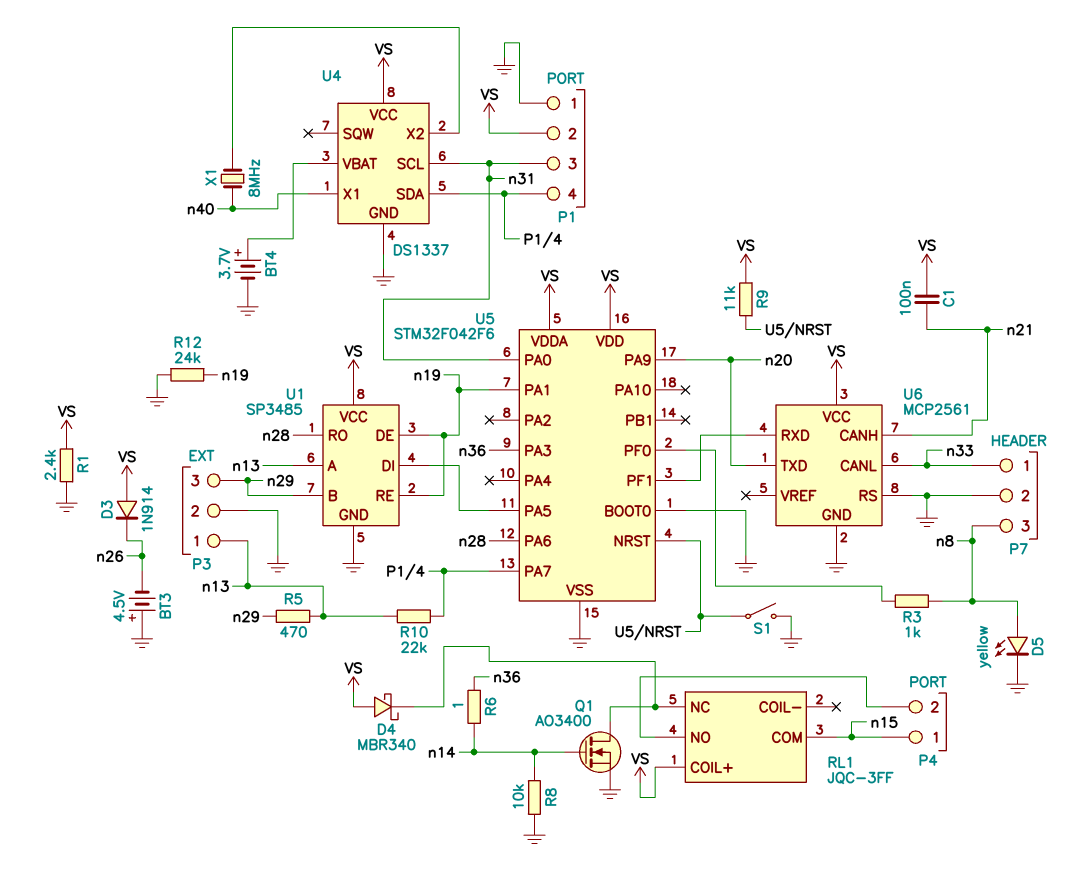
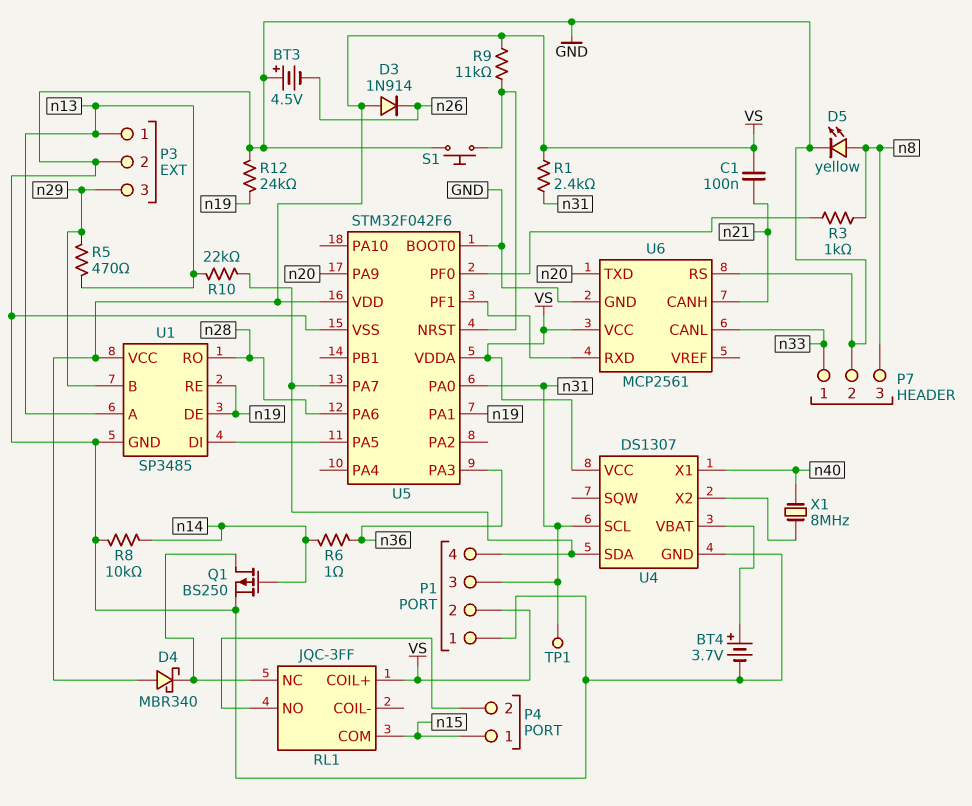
Q1: NMOS AO3400 (G n14, D RL1/NC, S GND) -> PMOS BS250 (G n14, D RL1/NC, S GND)
R1: 2.4k (GND, VS) -> 2.4k (VS, n31)
S1: switch (GND, U5/NRST) -> button (GND, U5/NRST)
TP1: none -> test point (n31)
U4: DS1337 -> DS1307

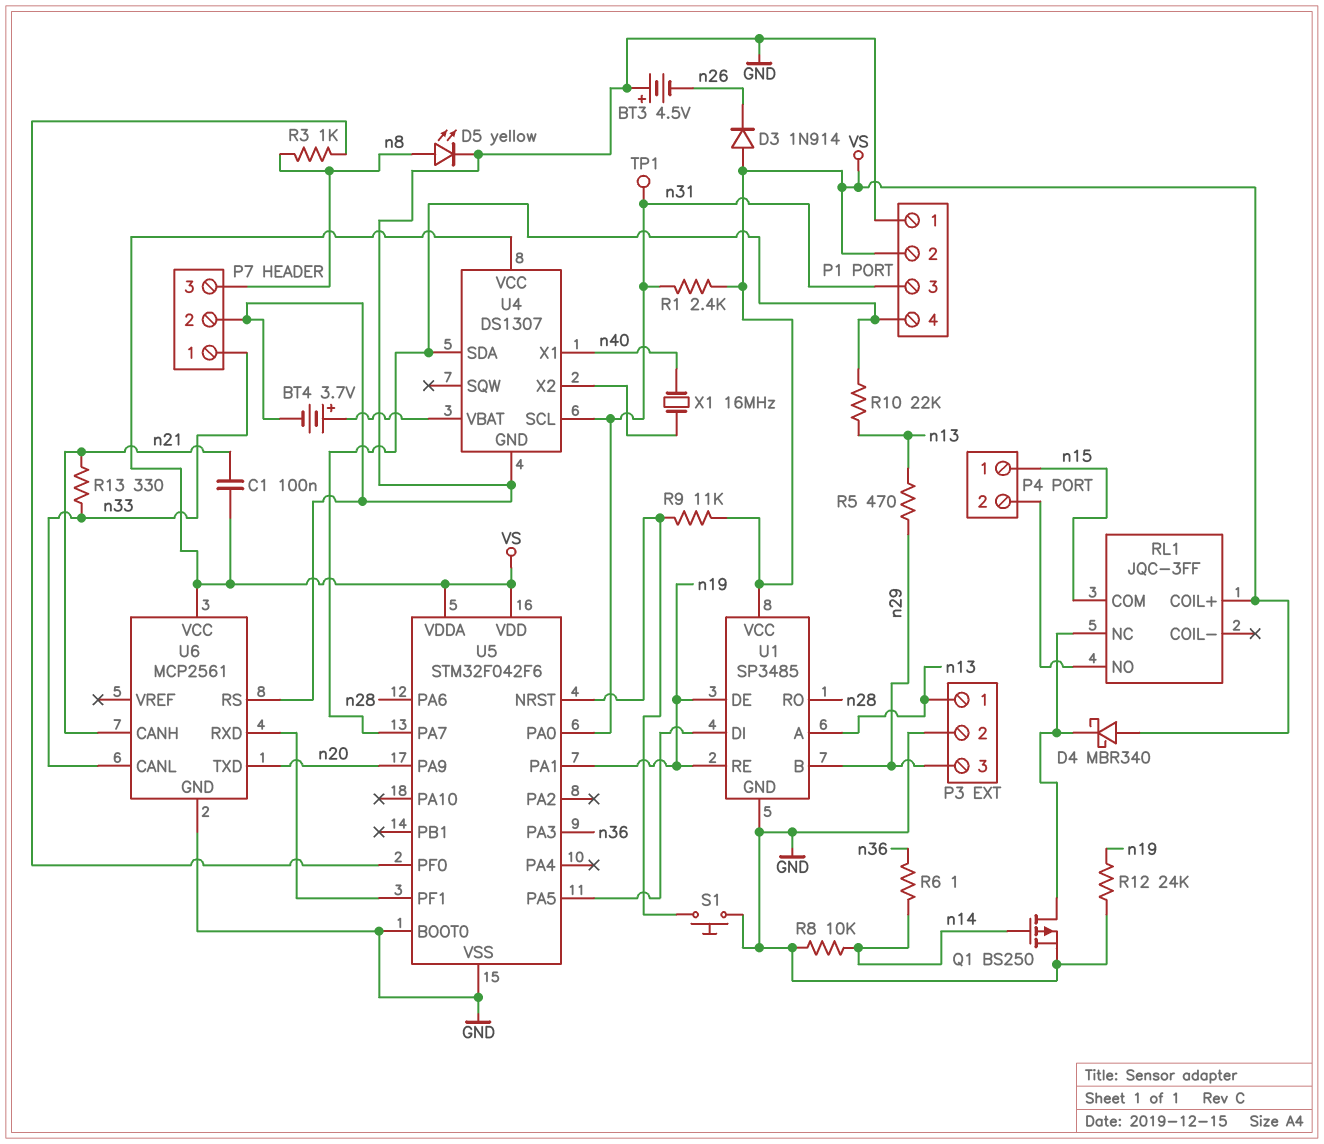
R13: none -> 330 (n21, n33)
X1: 8MHz (U4/X2, n40) -> 16MHz (U4/X2, n40)

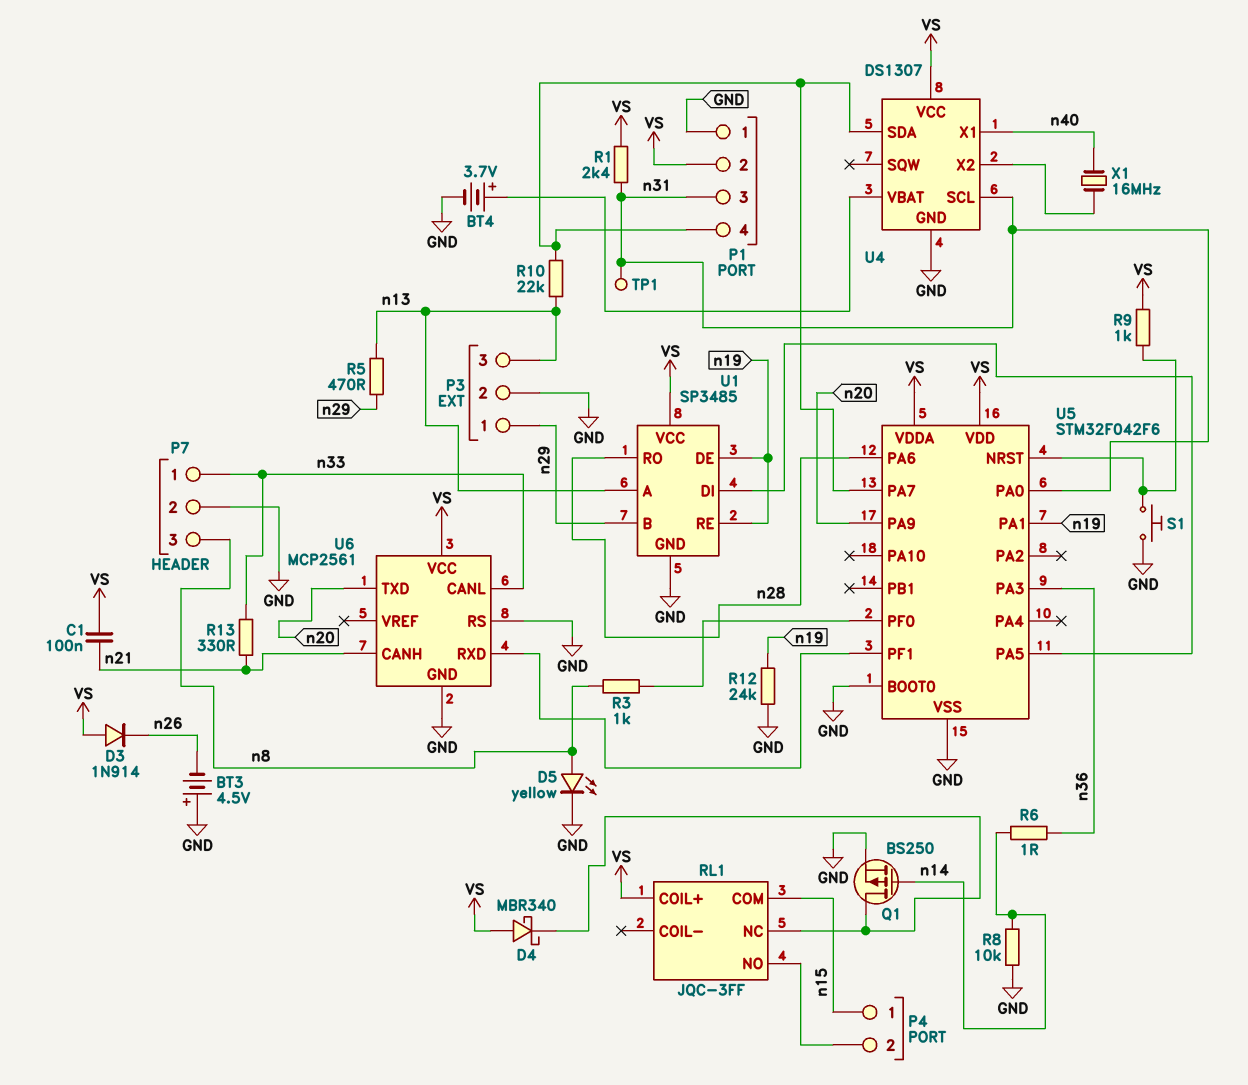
P3 pin 1: n13 -> n29
P3 pin 3: n29 -> n13
R9: 11k (U5/NRST, VS) -> 1k (U5/NRST, VS)

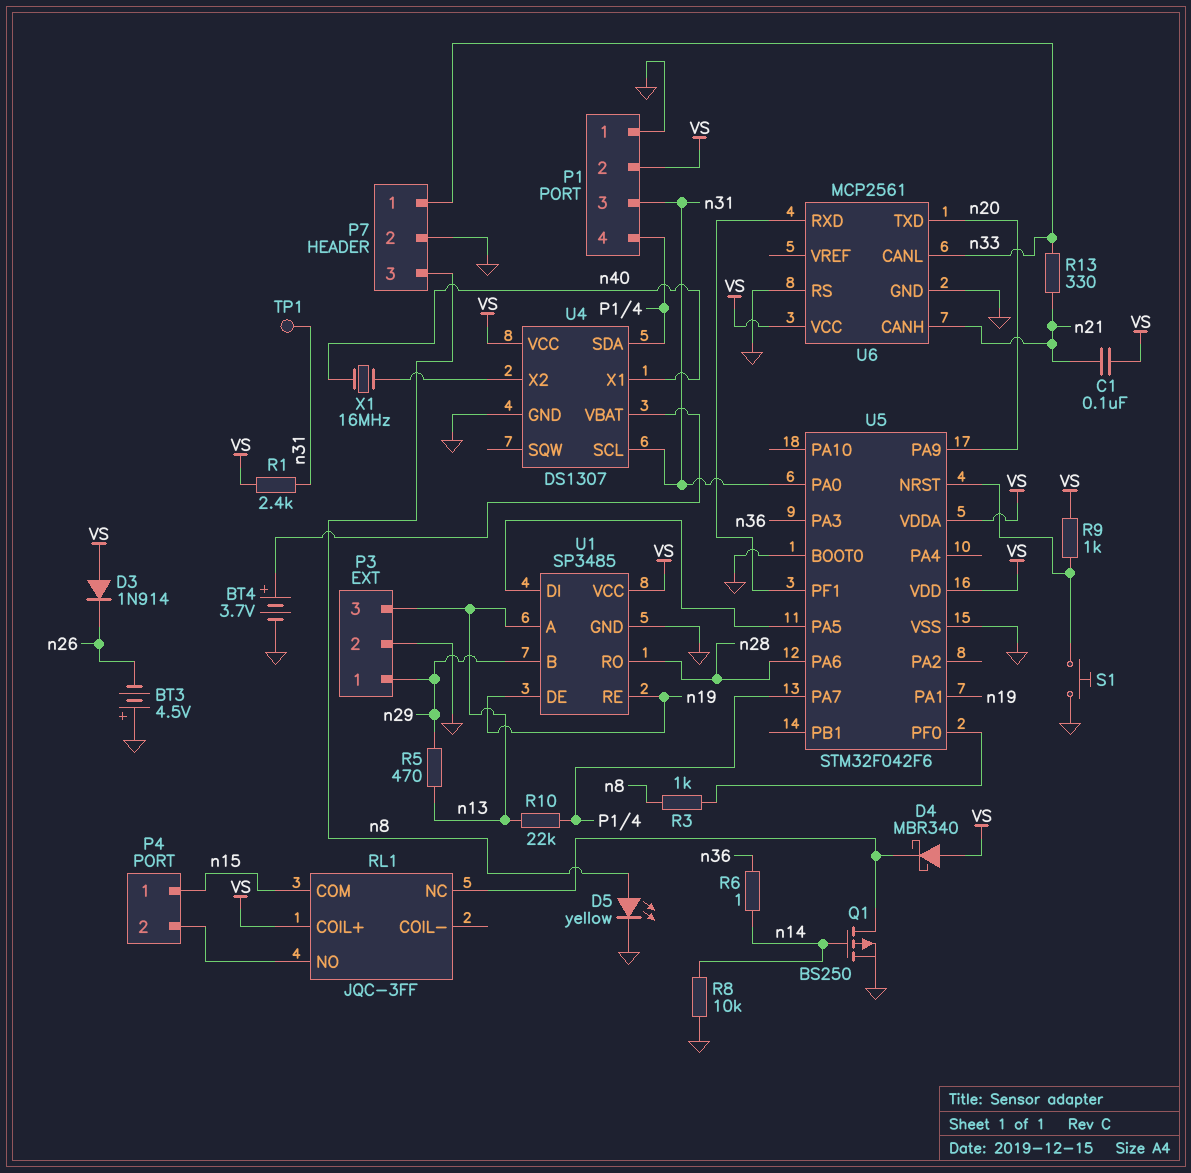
R12: 24k (GND, n19) -> none

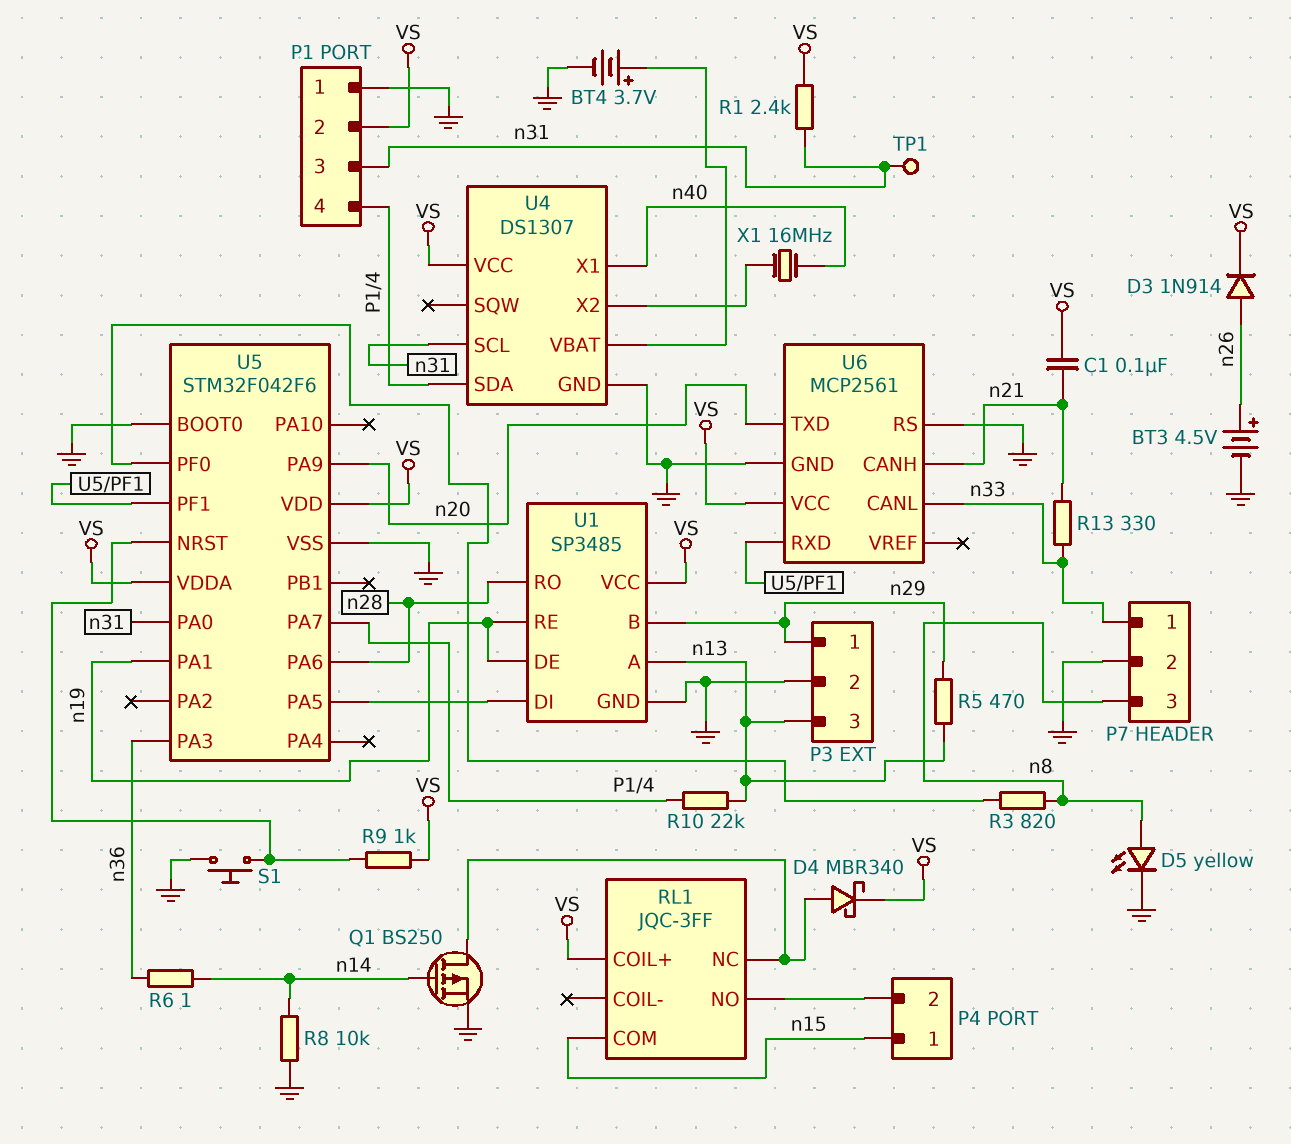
BT3: 4.5V (plus GND, minus n26) -> 4.5V (plus n26, minus GND)
D3: diode 1N914 (A VS, K n26) -> diode 1N914 (A n26, K VS)
D4: schottky MBR340 (A VS, K RL1/NC) -> schottky MBR340 (A RL1/NC, K VS)
R3: 1k (U5/PF0, n8) -> 820 (U5/PF0, n8)

